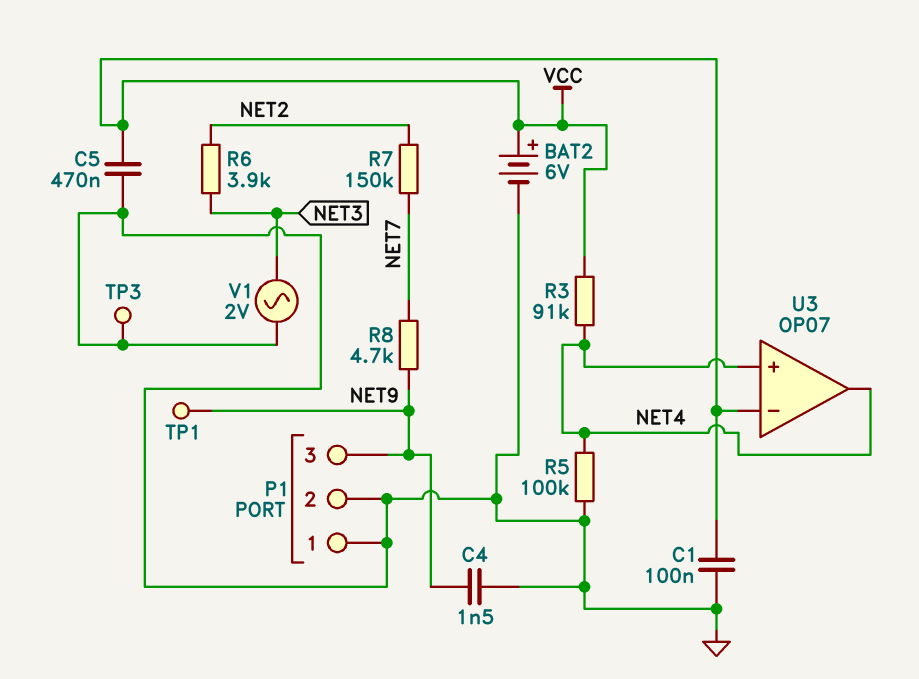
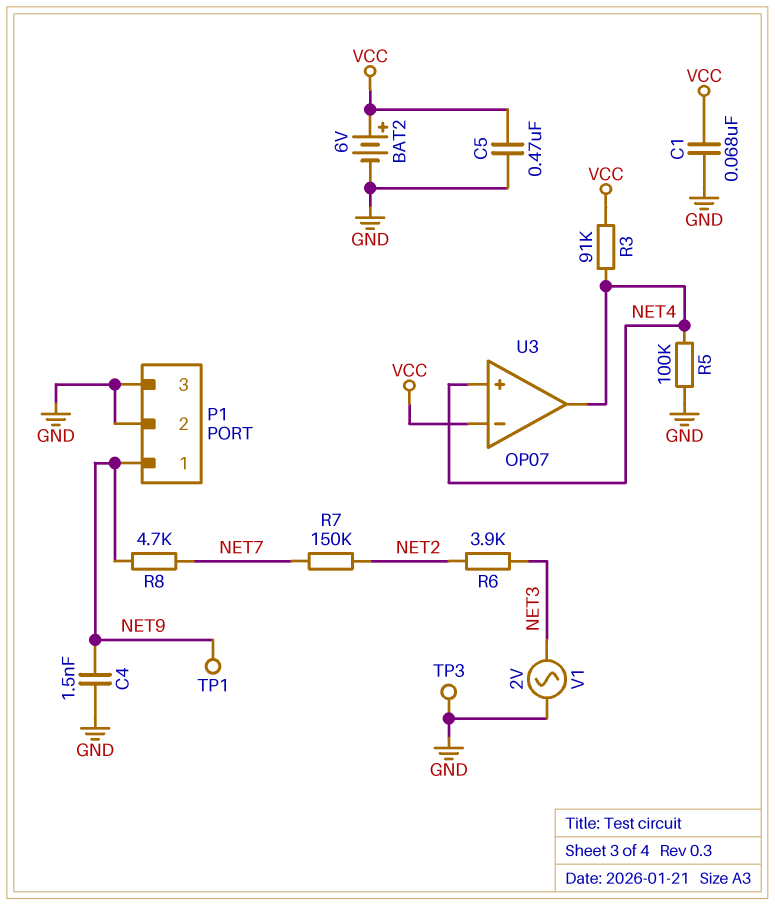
C1: 100nF (GND, VCC) -> 68nF (GND, VCC)
P1 pin 1: GND -> NET9
P1 pin 3: NET9 -> GND

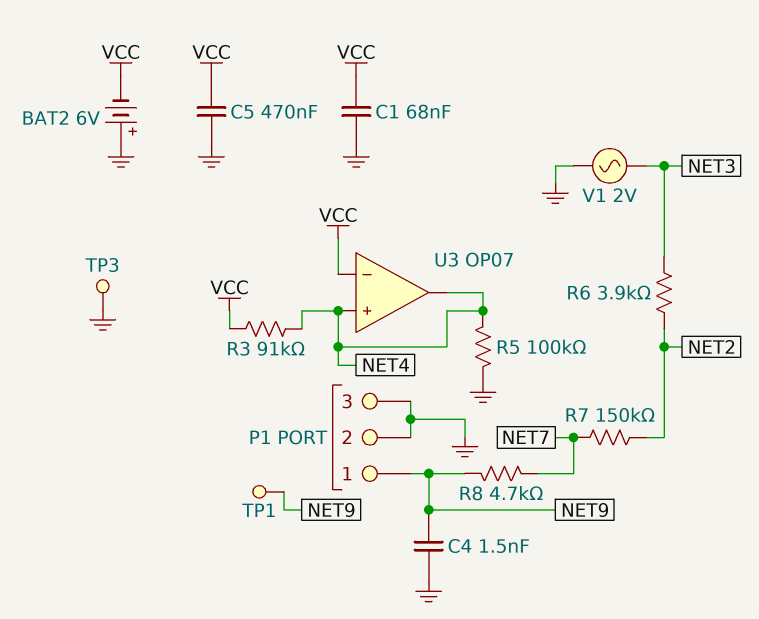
BAT2: 6V (plus VCC, minus GND) -> 6V (plus GND, minus VCC)

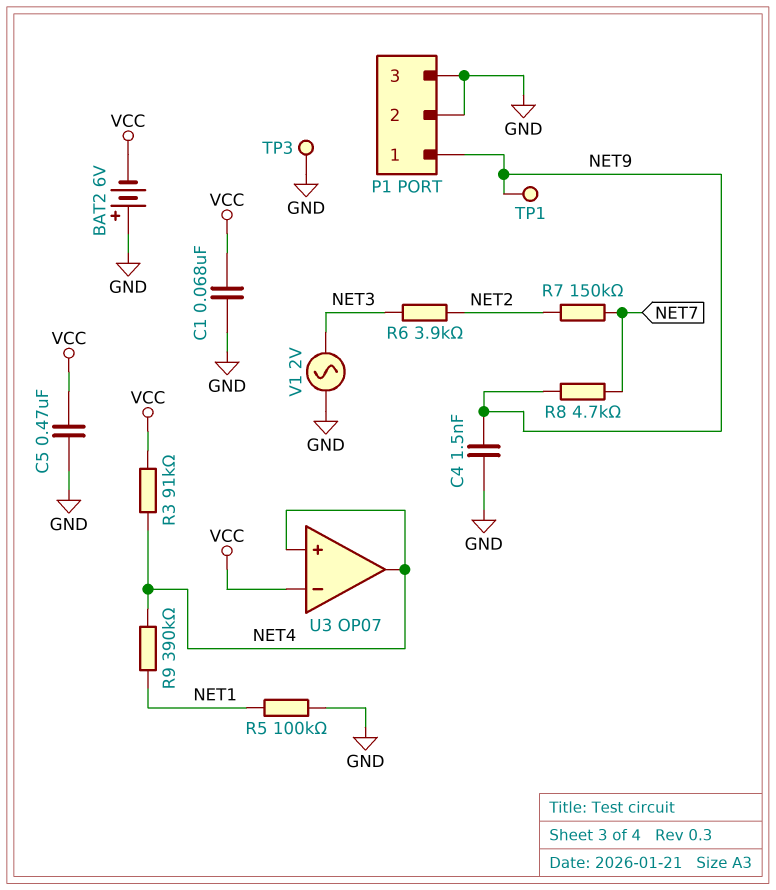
R5: 100k (GND, NET4) -> 100k (GND, NET1)
R9: none -> 390k (NET1, NET4)

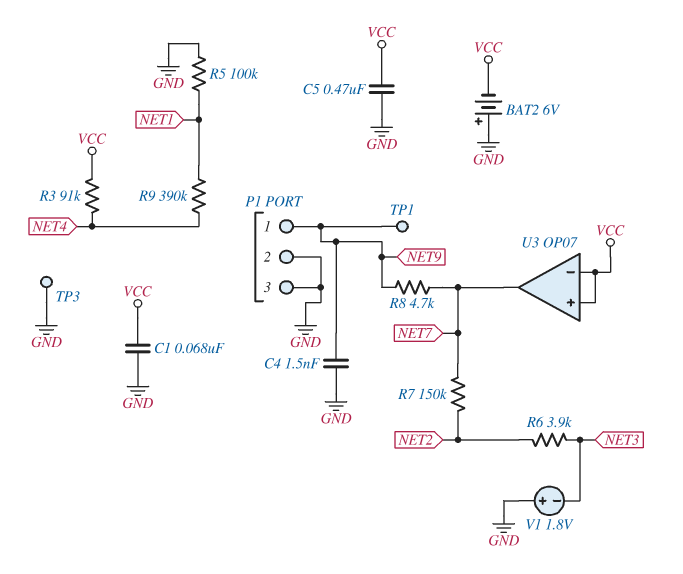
U3 pin in+: NET4 -> VCC
U3 pin out: NET4 -> NET7
V1: AC 2V (GND, NET3) -> 1.8V (plus GND, minus NET3)

